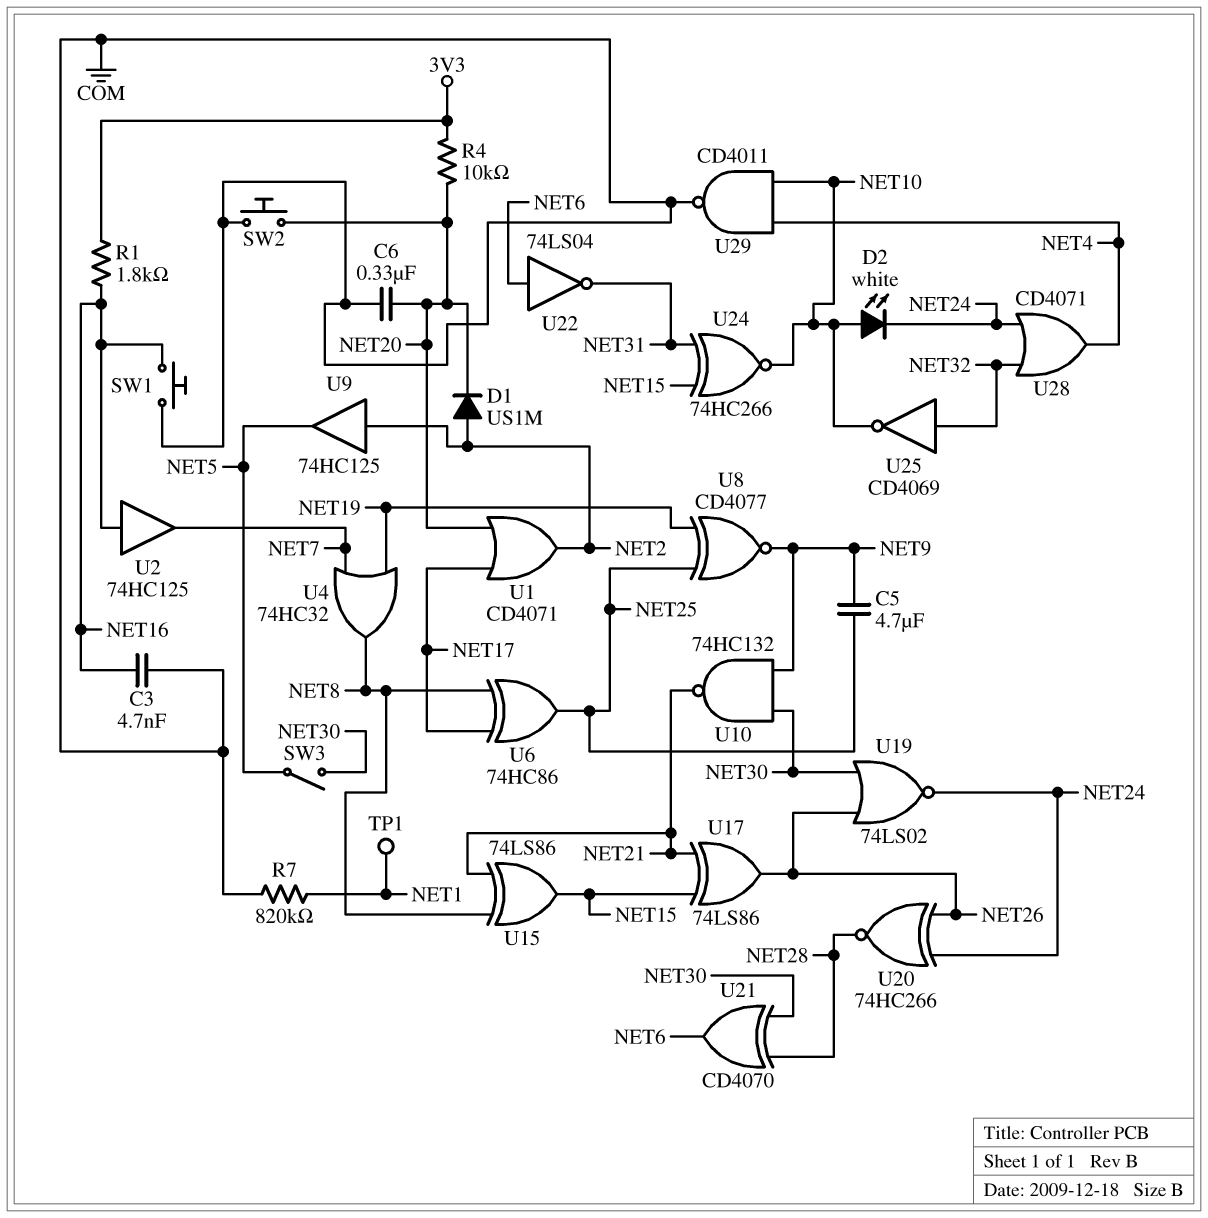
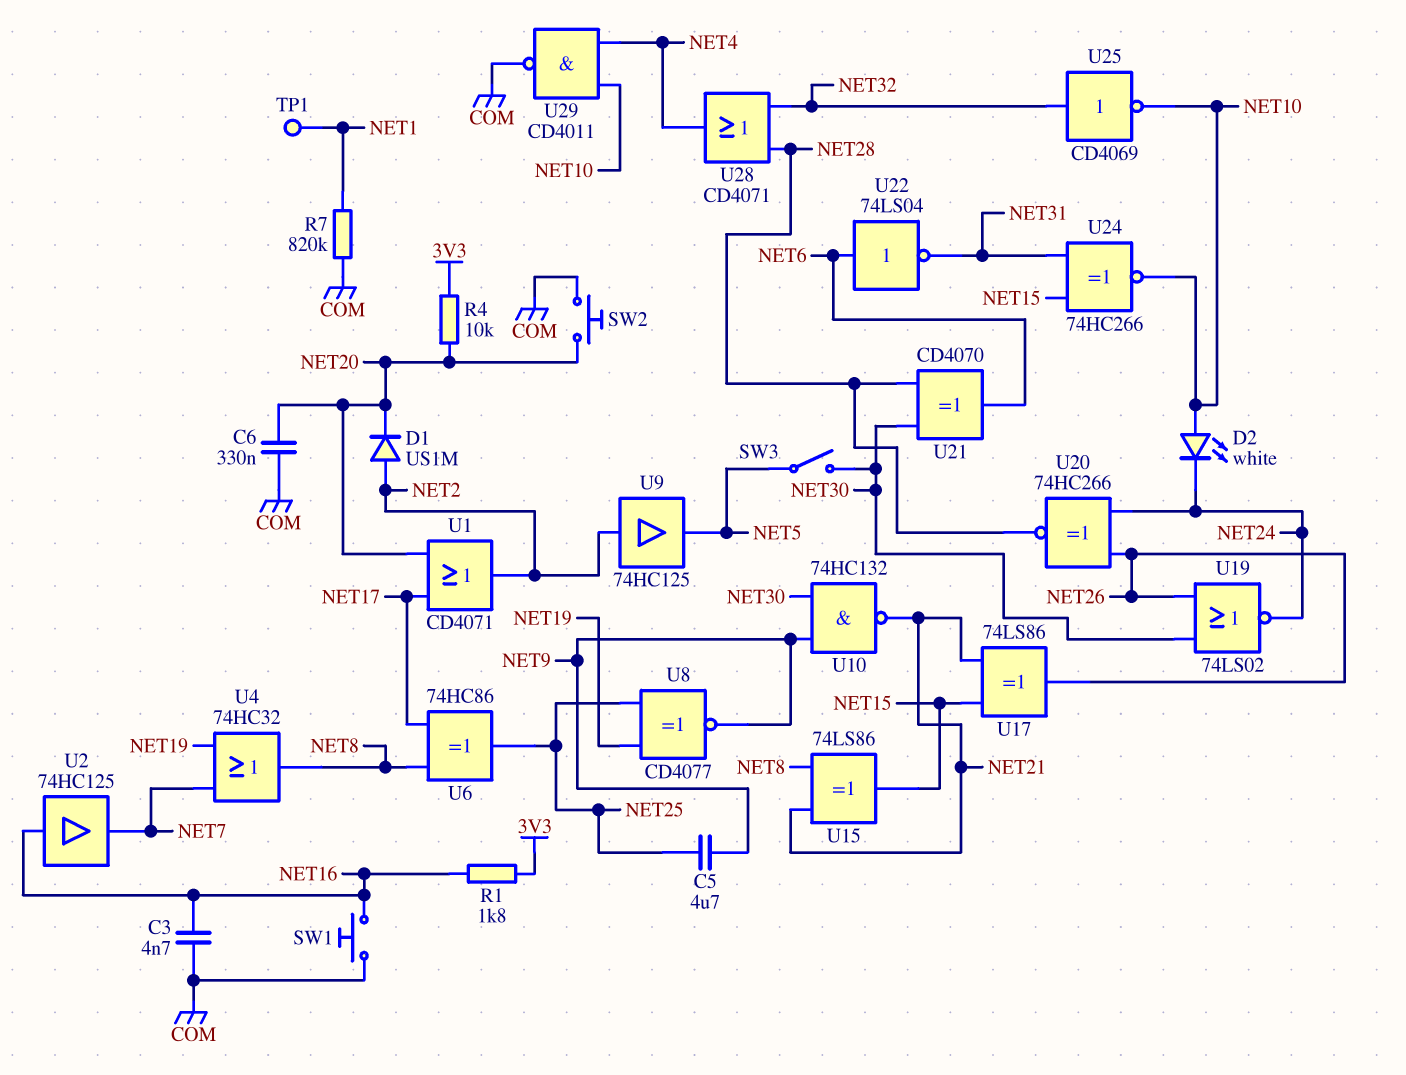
U28: OR CD4071 (in NET24, in NET32, out NET4) -> OR CD4071 (in NET28, in NET32, out NET4)

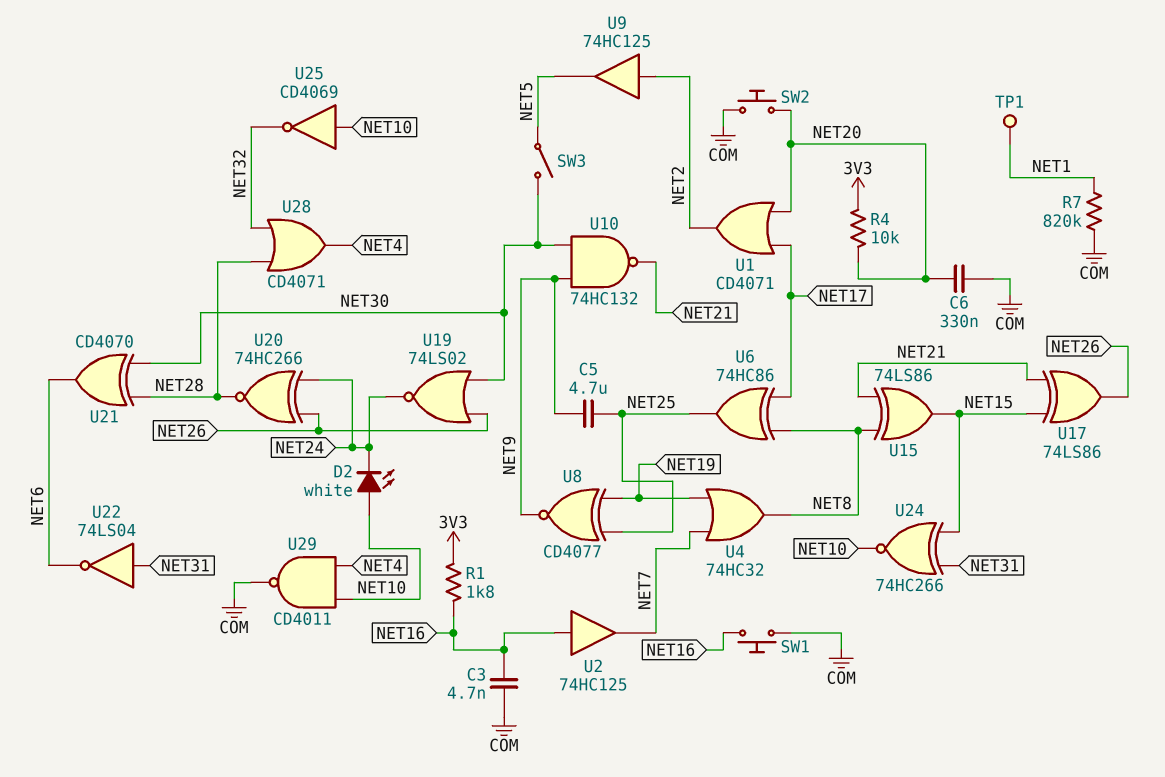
D1: diode US1M (A NET2, K NET20) -> none
U22: NOT 74LS04 (in NET6, out NET31) -> NOT 74LS04 (in NET31, out NET6)
U25: NOT CD4069 (in NET32, out NET10) -> NOT CD4069 (in NET10, out NET32)

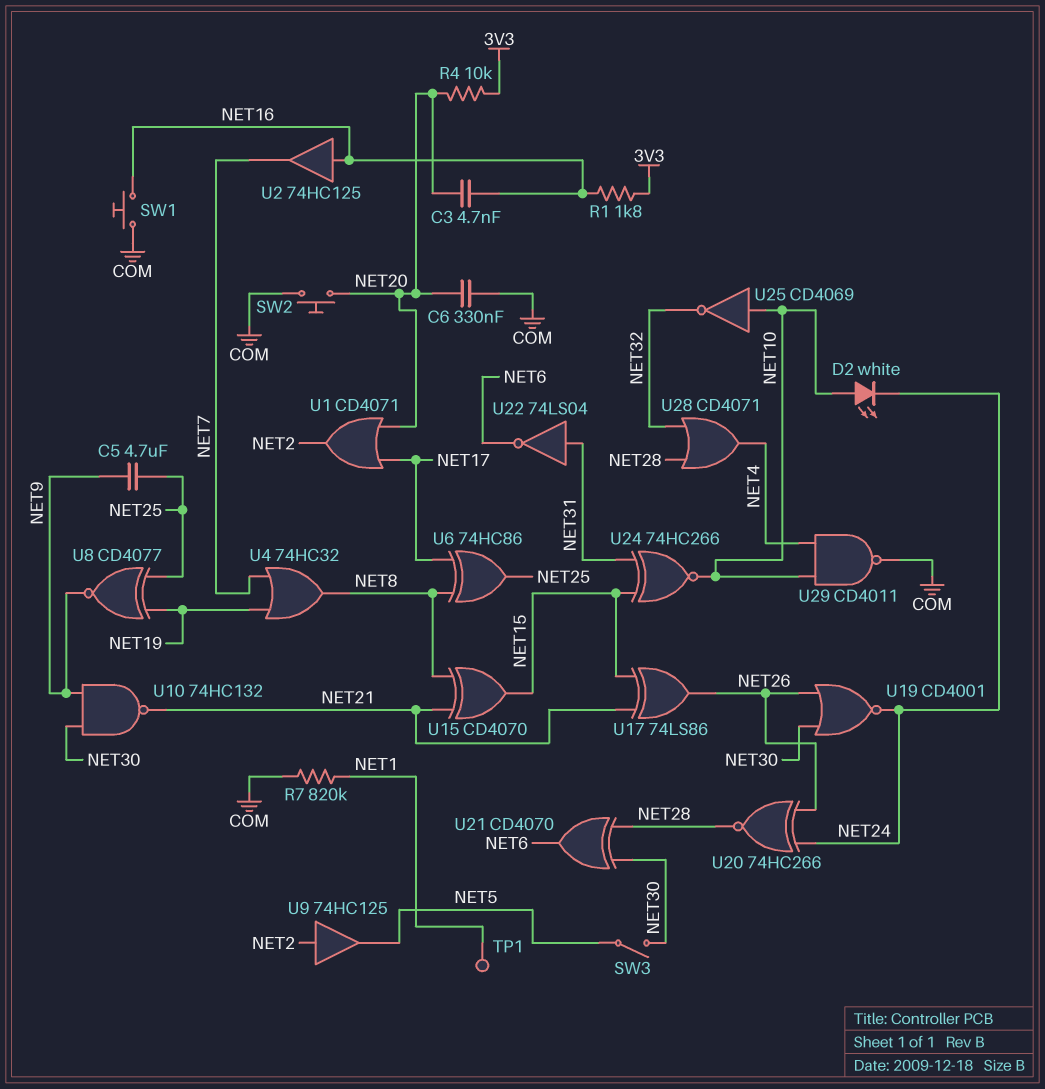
C3: 4.7nF (COM, NET16) -> 4.7nF (NET16, NET20)
U15: XOR 74LS86 (in NET8, in NET21, out NET15) -> XOR CD4070 (in NET8, in NET21, out NET15)
U19: NOR 74LS02 (in NET26, in NET30, out NET24) -> NOR CD4001 (in NET26, in NET30, out NET24)

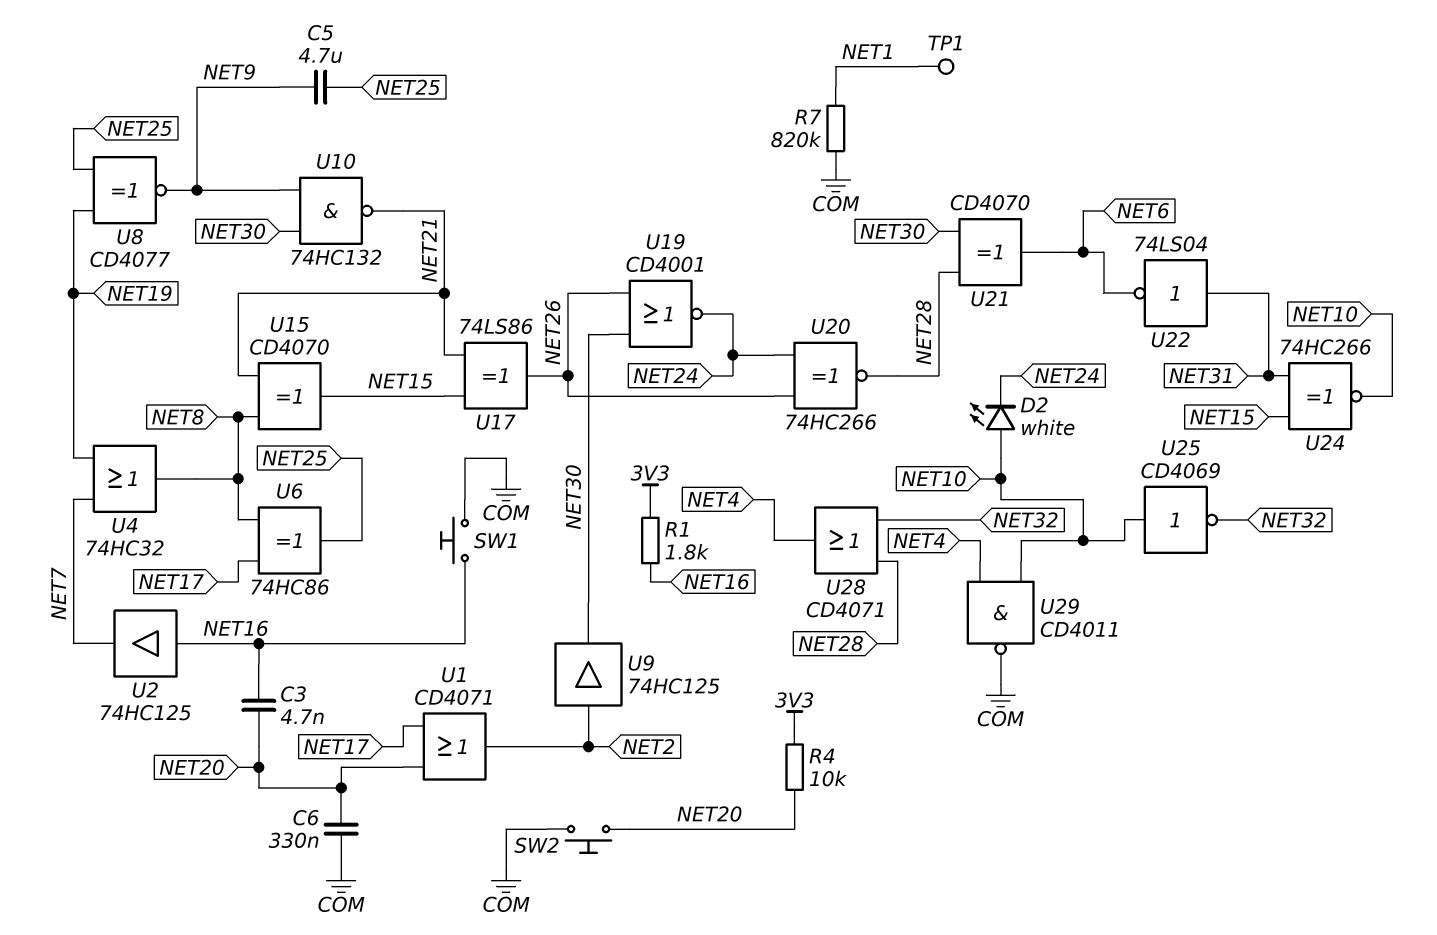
SW3: switch (NET5, NET30) -> none
U9: buffer 74HC125 (in NET2, out NET5) -> buffer 74HC125 (in NET2, out NET30)

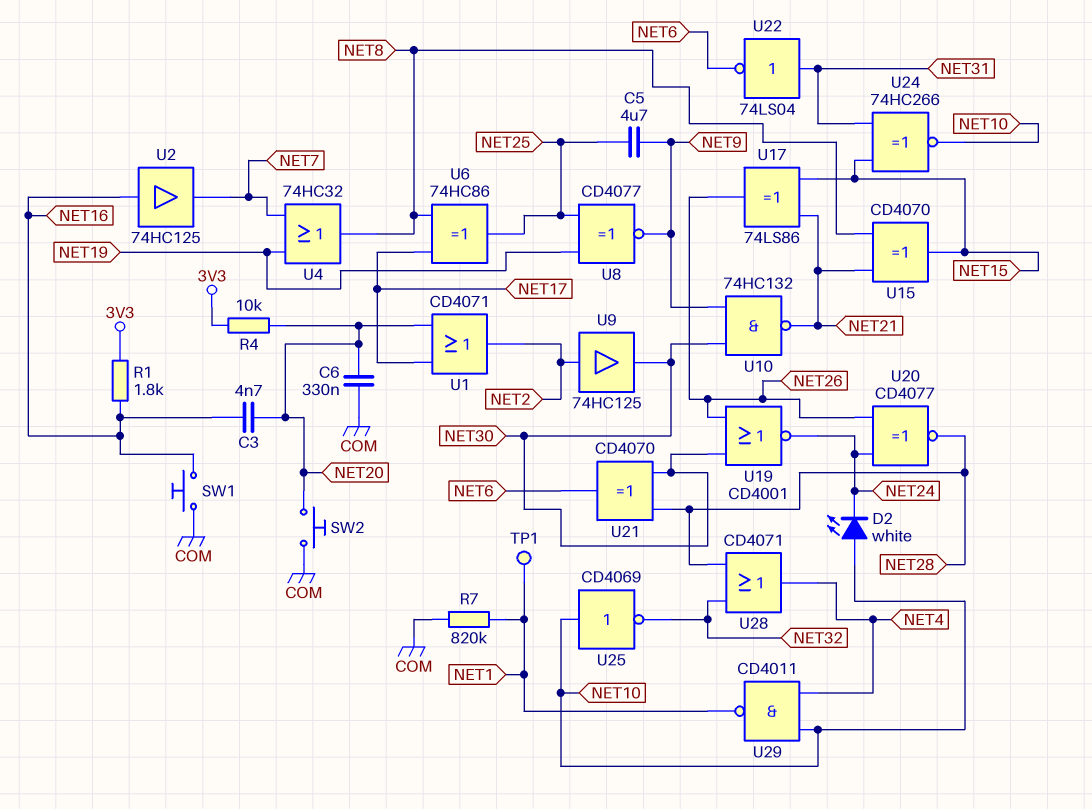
U20: XNOR 74HC266 (in NET24, in NET26, out NET28) -> XNOR CD4077 (in NET24, in NET26, out NET28)
U29: NAND CD4011 (in NET4, in NET10, out COM) -> NAND CD4011 (in NET4, in NET10, out NET1)

